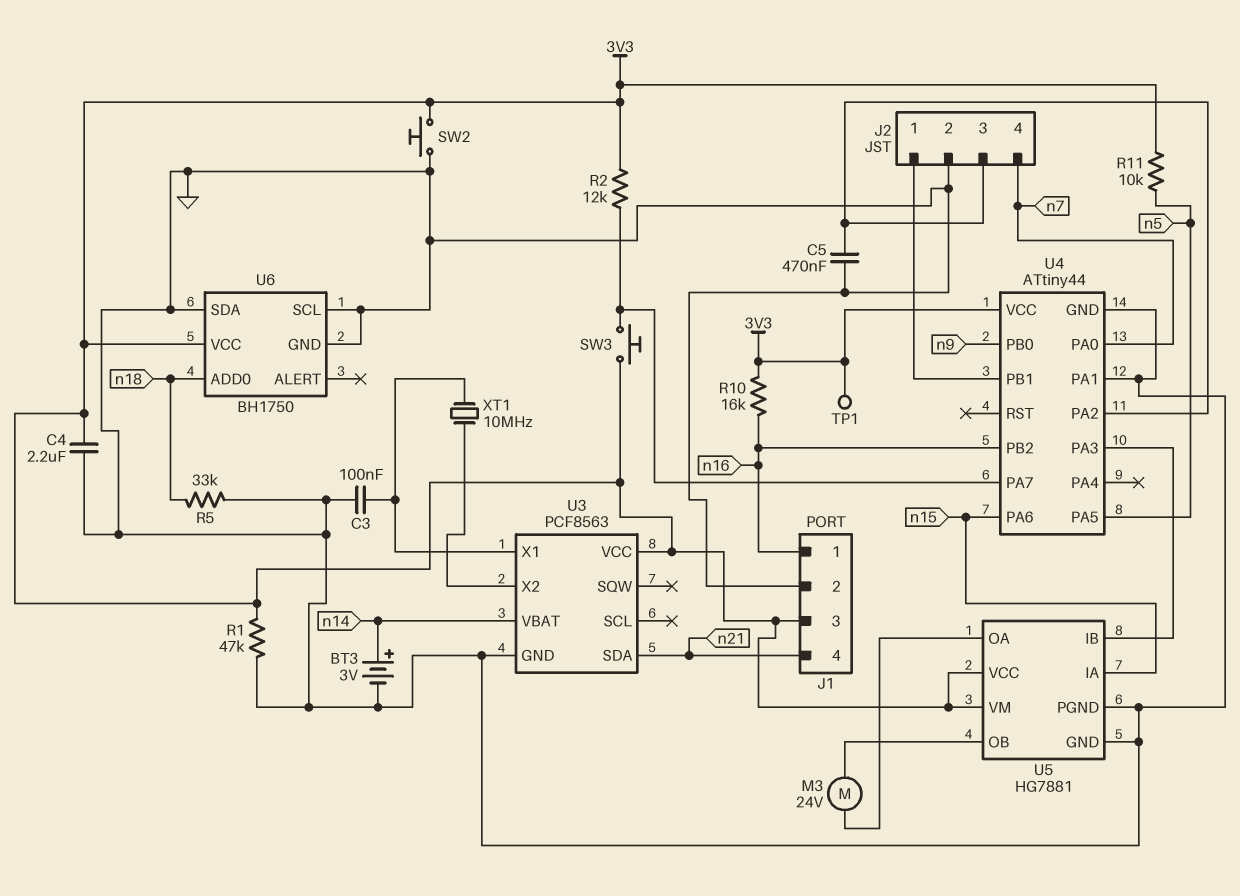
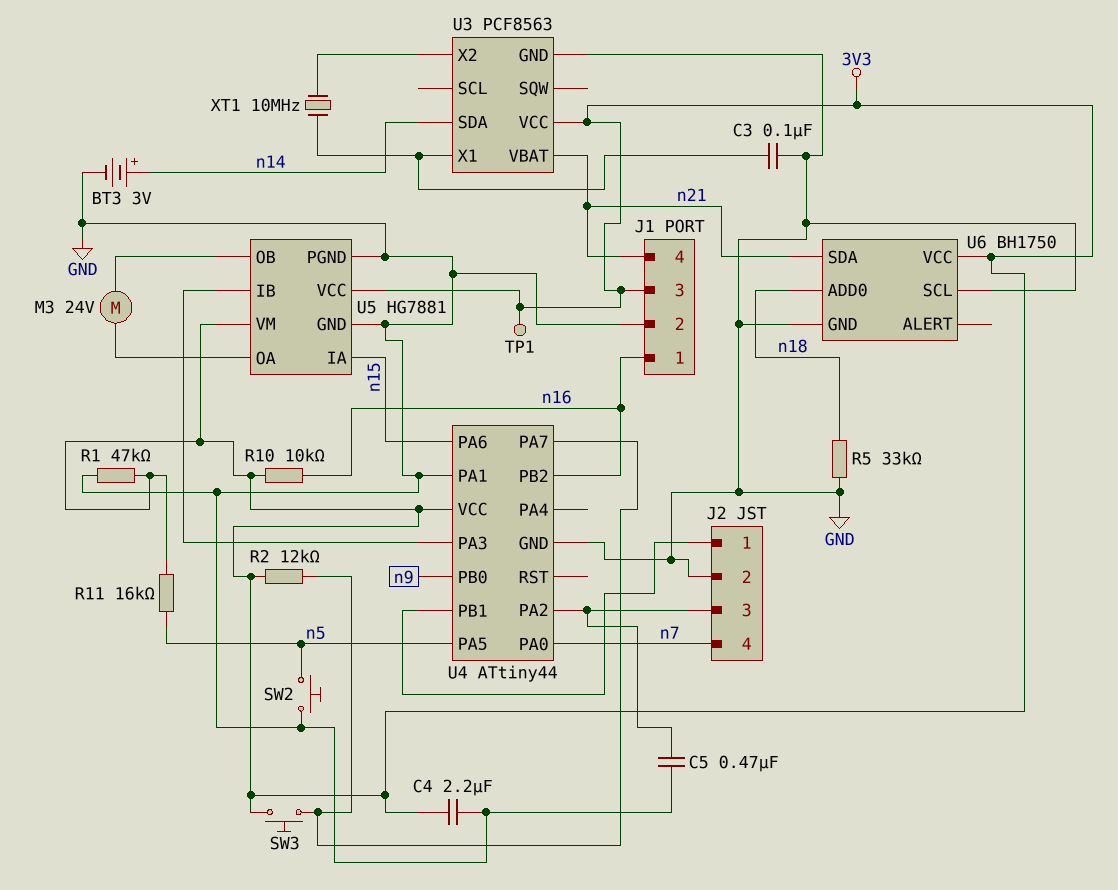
R10: 16k (3V3, n16) -> 10k (3V3, n16)
R11: 10k (3V3, n5) -> 16k (3V3, n5)
SW2: button (3V3, GND) -> button (GND, n5)
U3 pin SDA: n21 -> n14
U3 pin VBAT: n14 -> n21
U6 pin SDA: GND -> n21

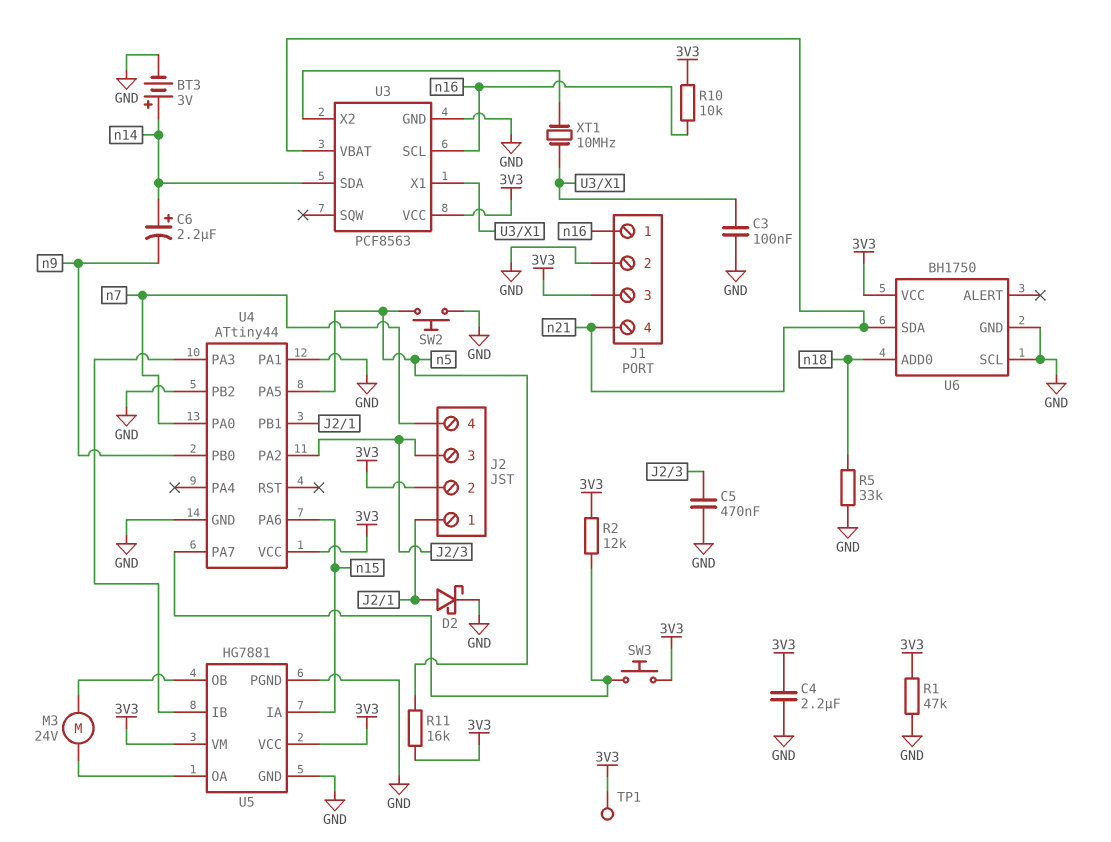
C6: none -> 2.2uF (plus n14, minus n9)
D2: none -> schottky (A J2/1, K GND)
J2 pin 2: GND -> 3V3
U3 pin SCL: none -> n16
U4 pin PB2: n16 -> GND

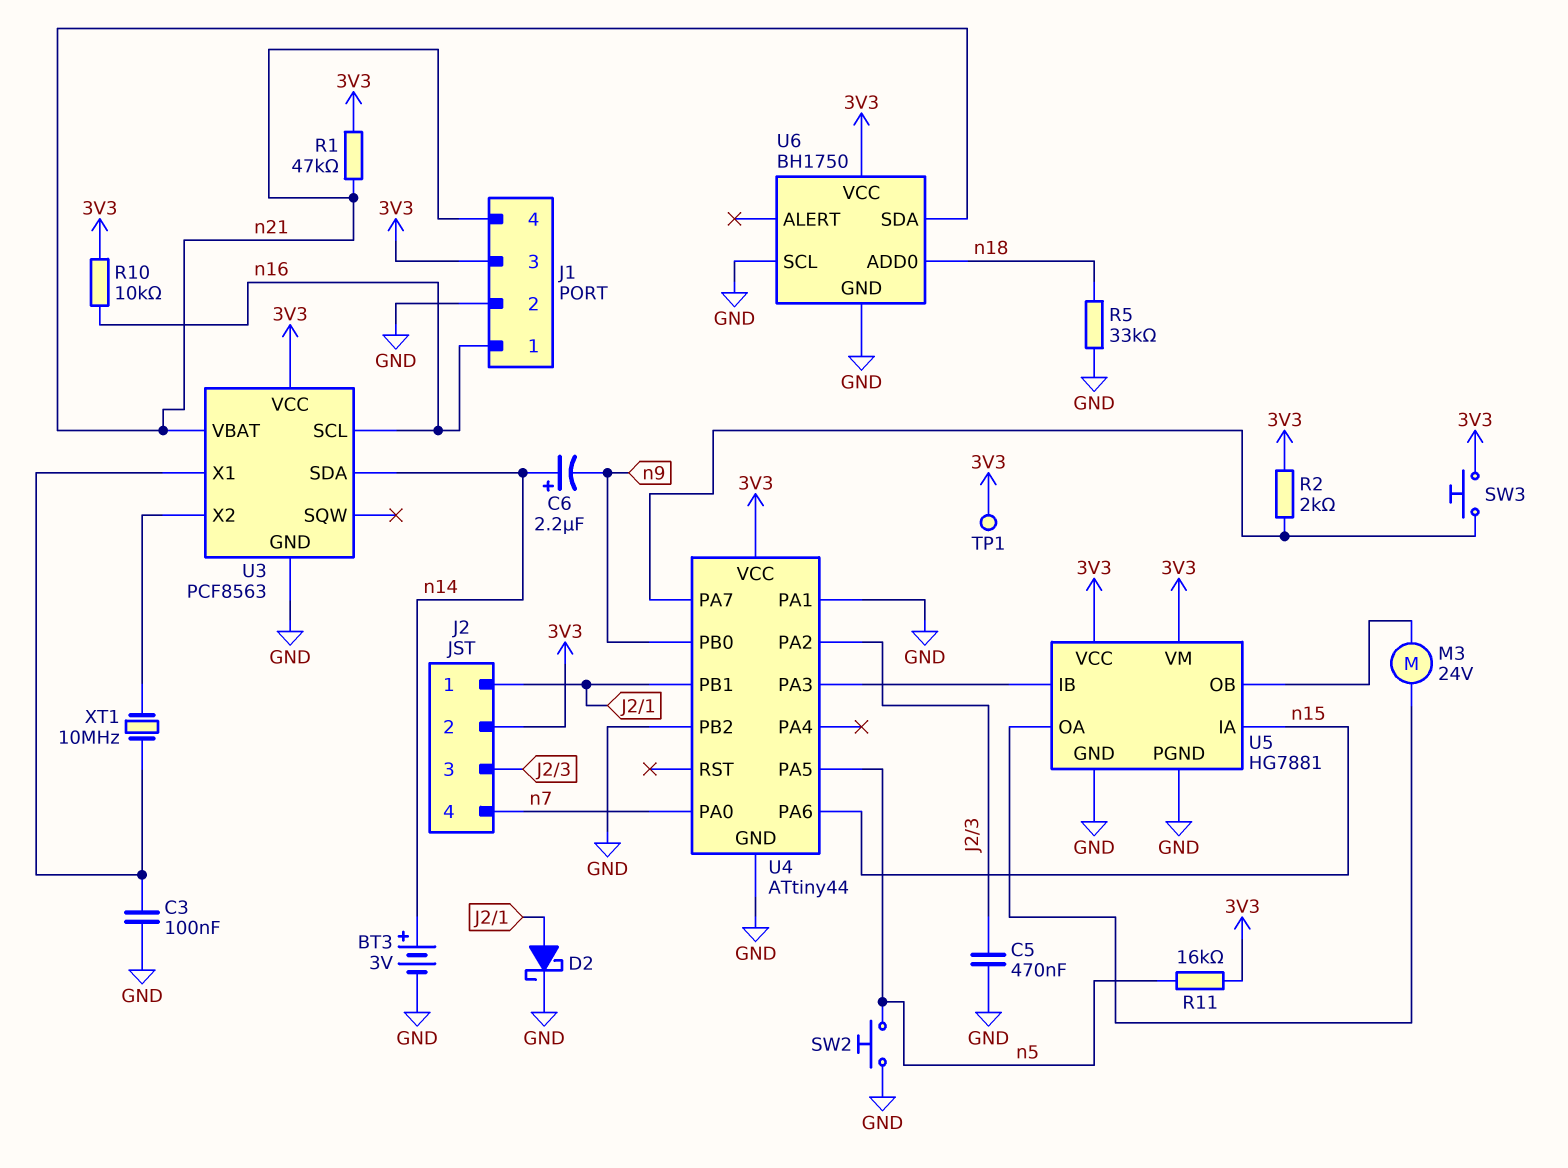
C4: 2.2uF (3V3, GND) -> none
R1: 47k (3V3, GND) -> 47k (3V3, n21)
R2: 12k (3V3, U4/PA7) -> 2k (3V3, U4/PA7)

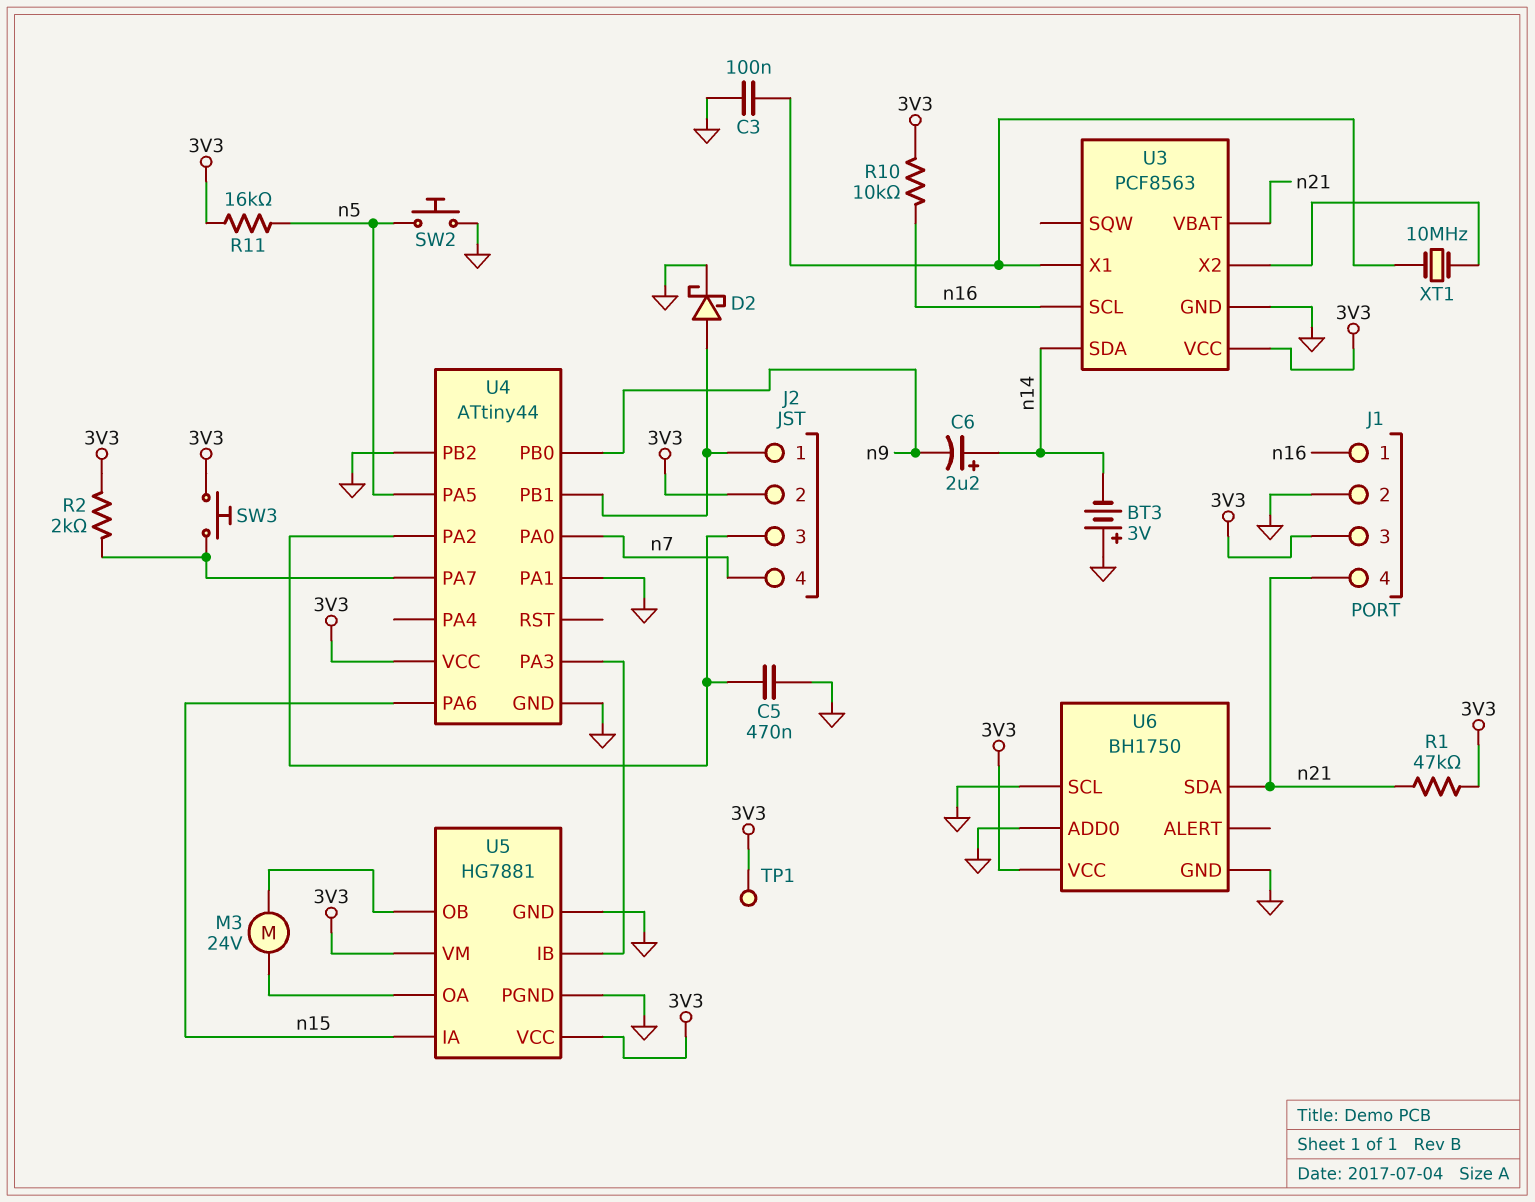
BT3: 3V (plus n14, minus GND) -> 3V (plus GND, minus n14)
R5: 33k (GND, n18) -> none
U6 pin ADD0: n18 -> GND

